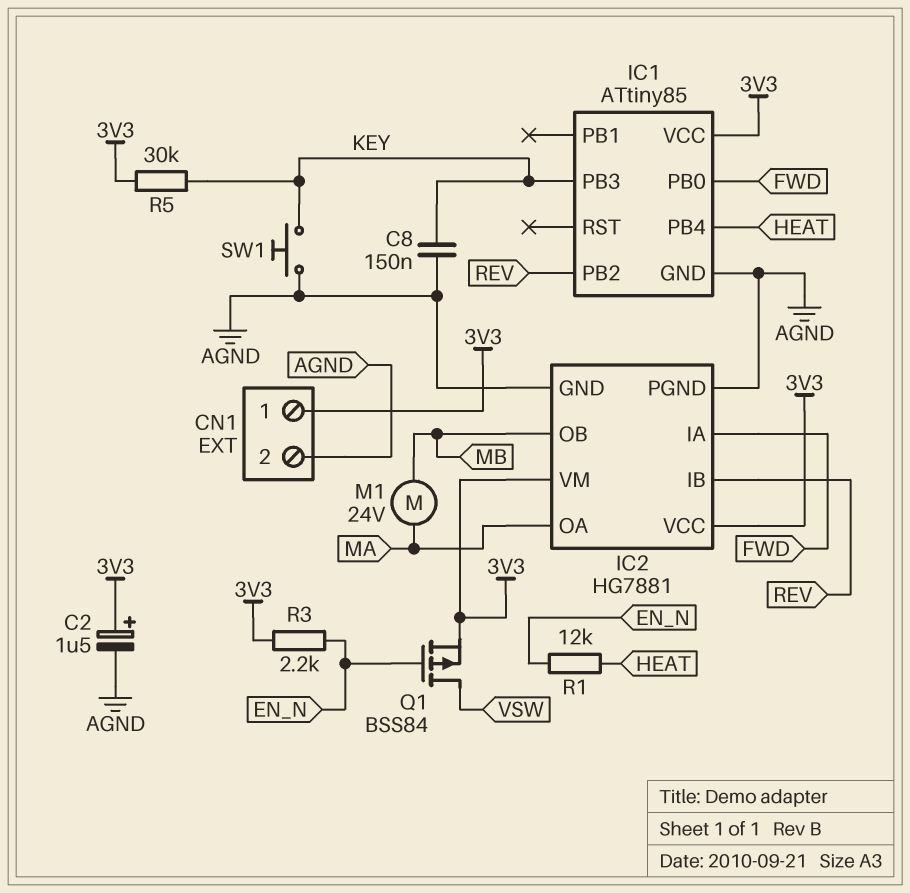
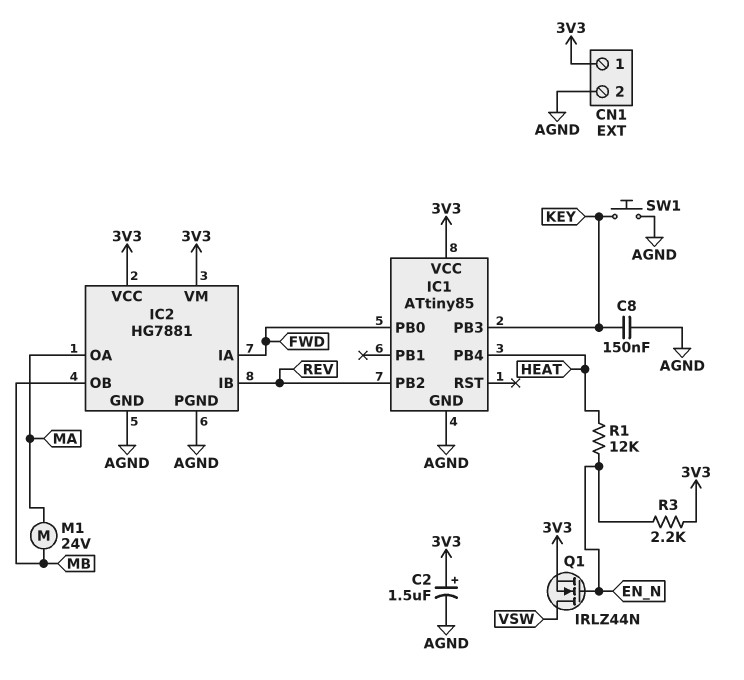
Q1: PMOS BSS84 (G EN_N, D VSW, S 3V3) -> NMOS IRLZ44N (G EN_N, D VSW, S 3V3)
R5: 30k (3V3, KEY) -> none

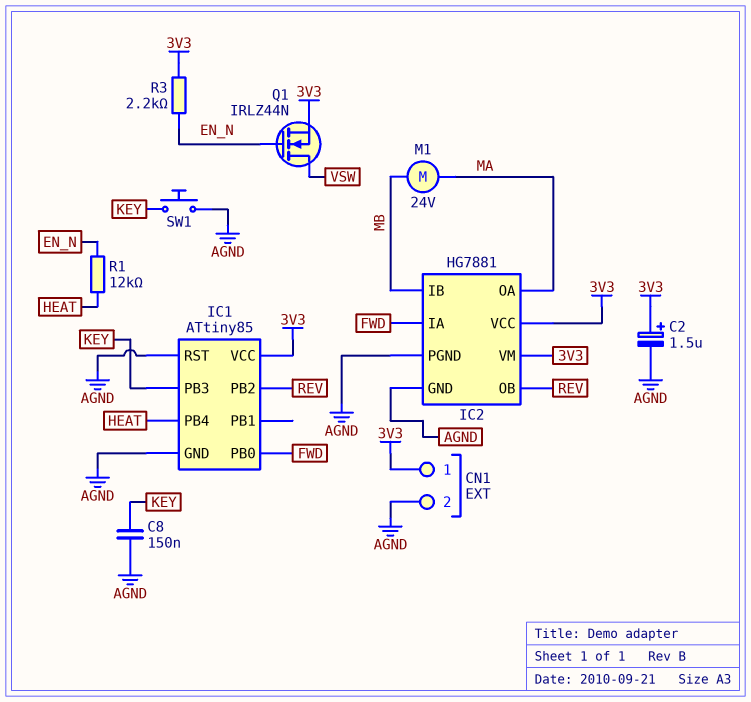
IC1 pin RST: none -> AGND
IC2 pin IB: REV -> MB
IC2 pin OB: MB -> REV

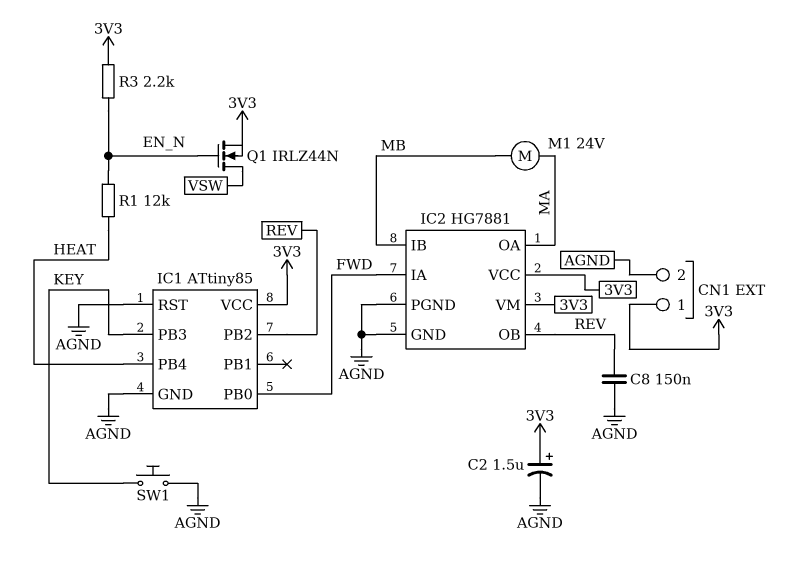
C8: 150nF (AGND, KEY) -> 150nF (AGND, REV)

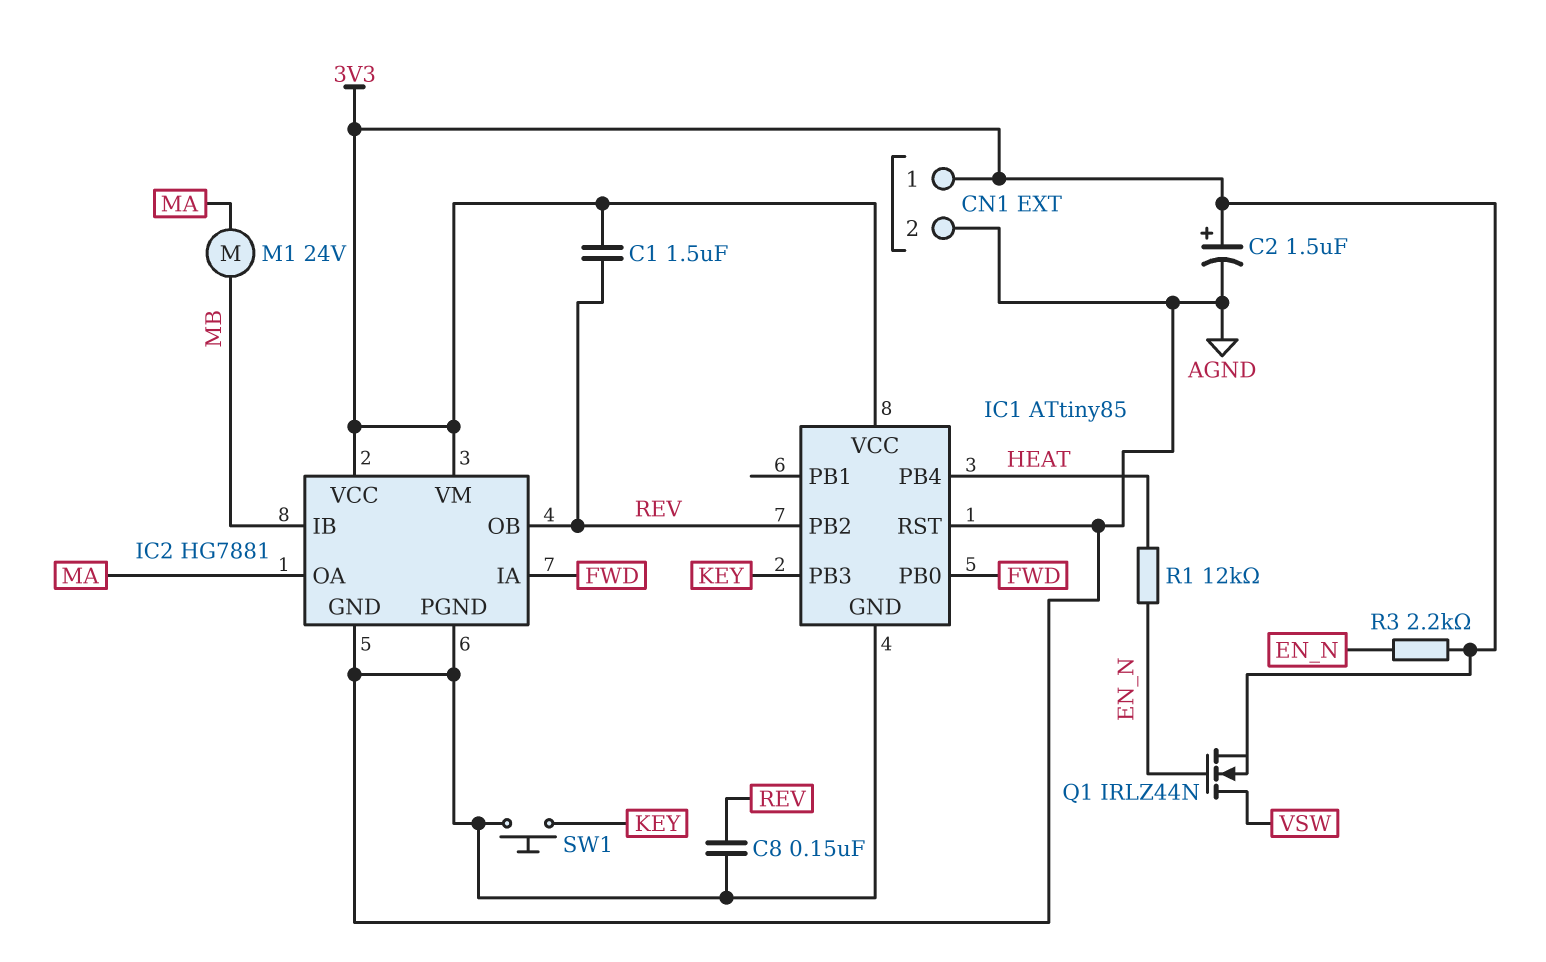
C1: none -> 1.5uF (3V3, REV)

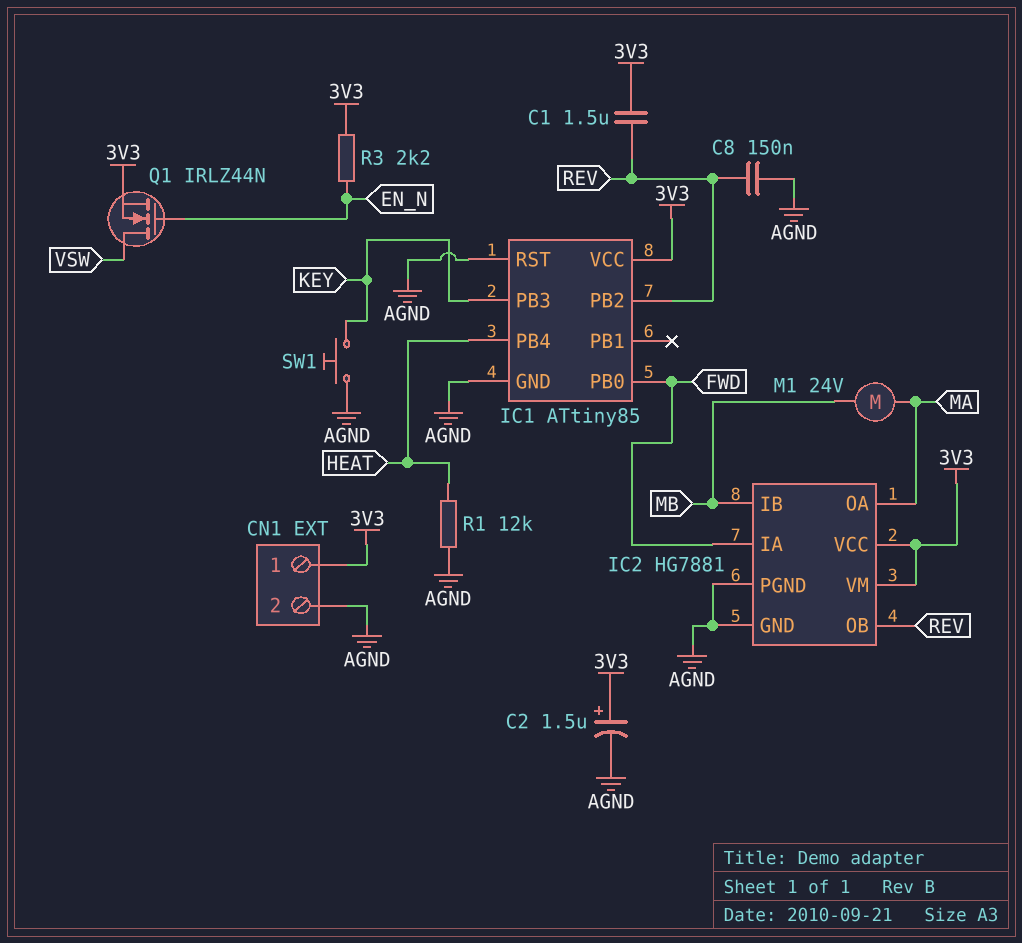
R1: 12k (EN_N, HEAT) -> 12k (AGND, HEAT)

